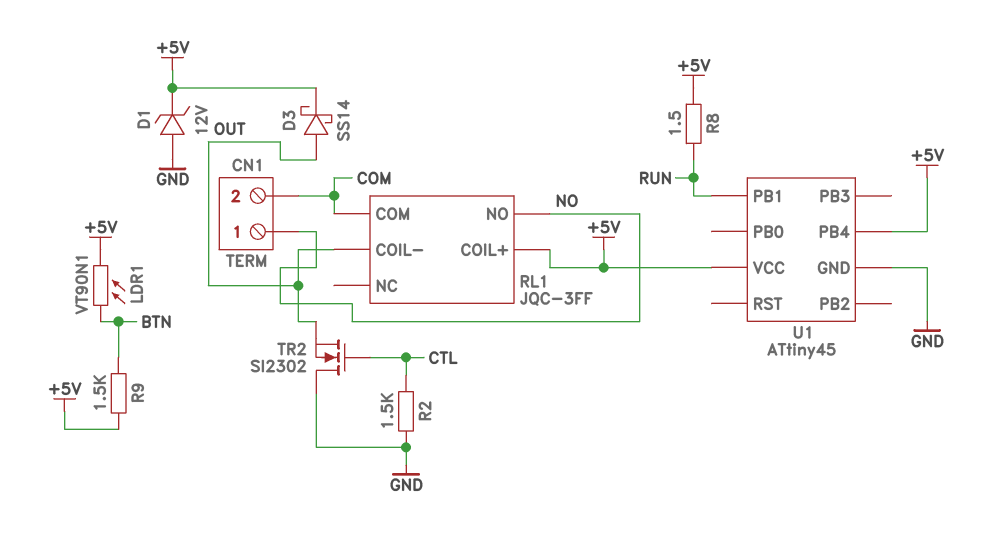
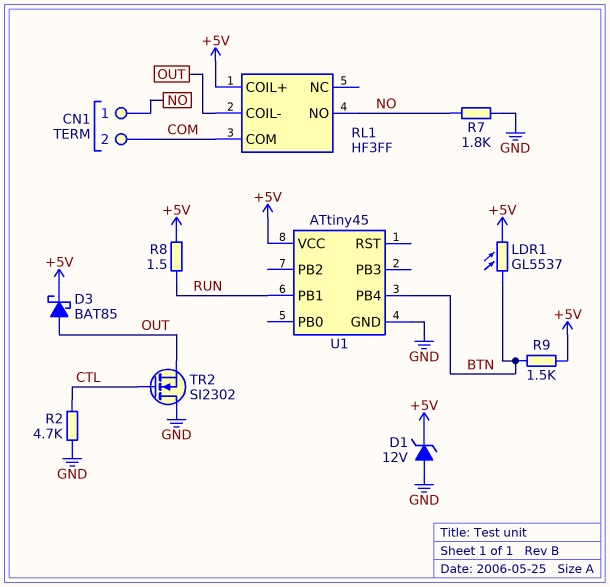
D3: schottky SS14 (A OUT, K +5V) -> schottky BAT85 (A OUT, K +5V)
LDR1: VT90N1 (+5V, BTN) -> GL5537 (+5V, BTN)
R2: 1.5k (CTL, GND) -> 4.7k (CTL, GND)
R7: none -> 1.8k (GND, NO)
RL1: JQC-3FF -> HF3FF
U1 pin PB4: +5V -> BTN

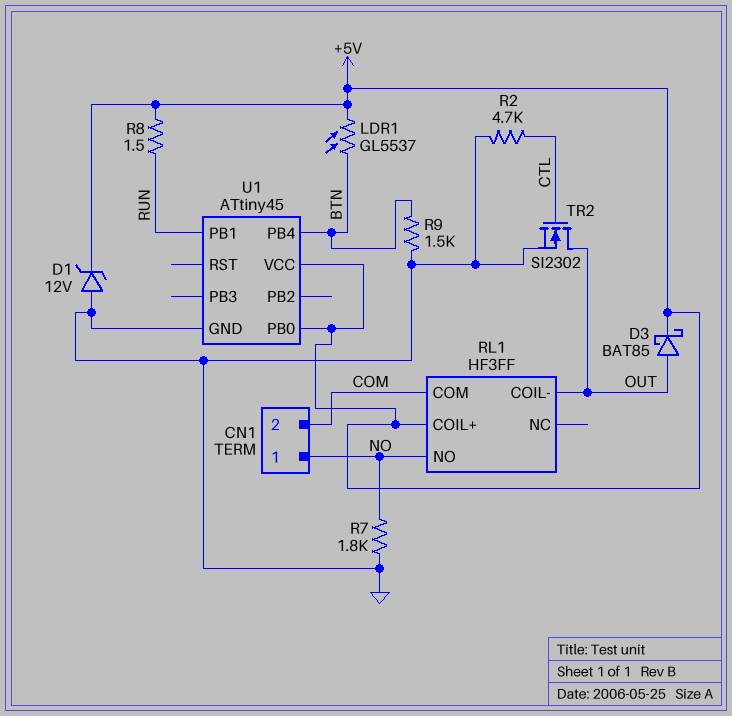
R9: 1.5k (+5V, BTN) -> 1.5k (BTN, GND)
TR2: NMOS SI2302 (G CTL, D GND, S OUT) -> NMOS SI2302 (G CTL, D OUT, S GND)
U1 pin PB0: none -> +5V

